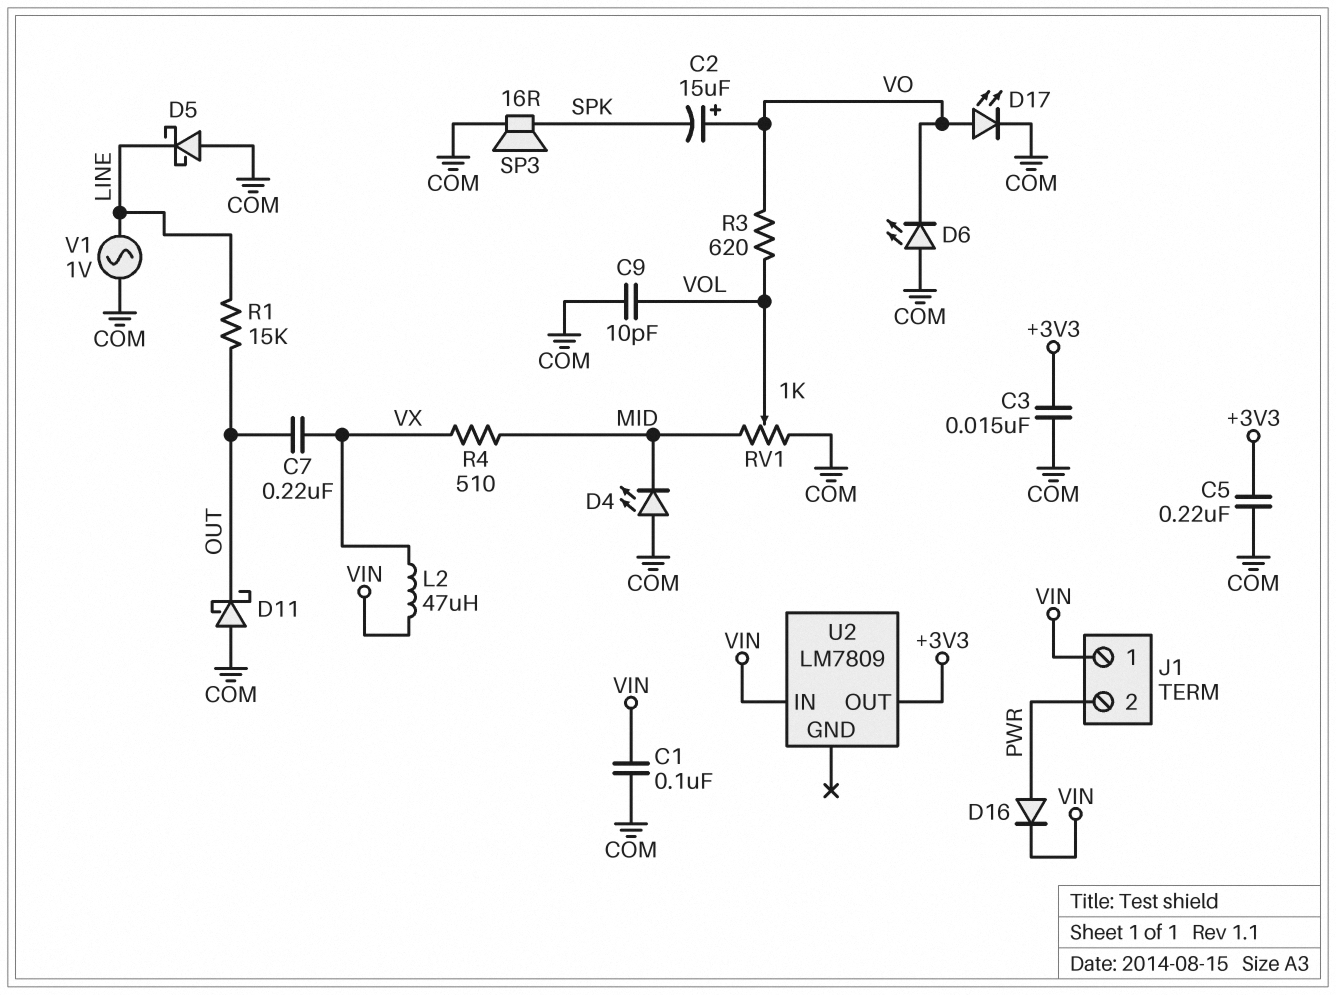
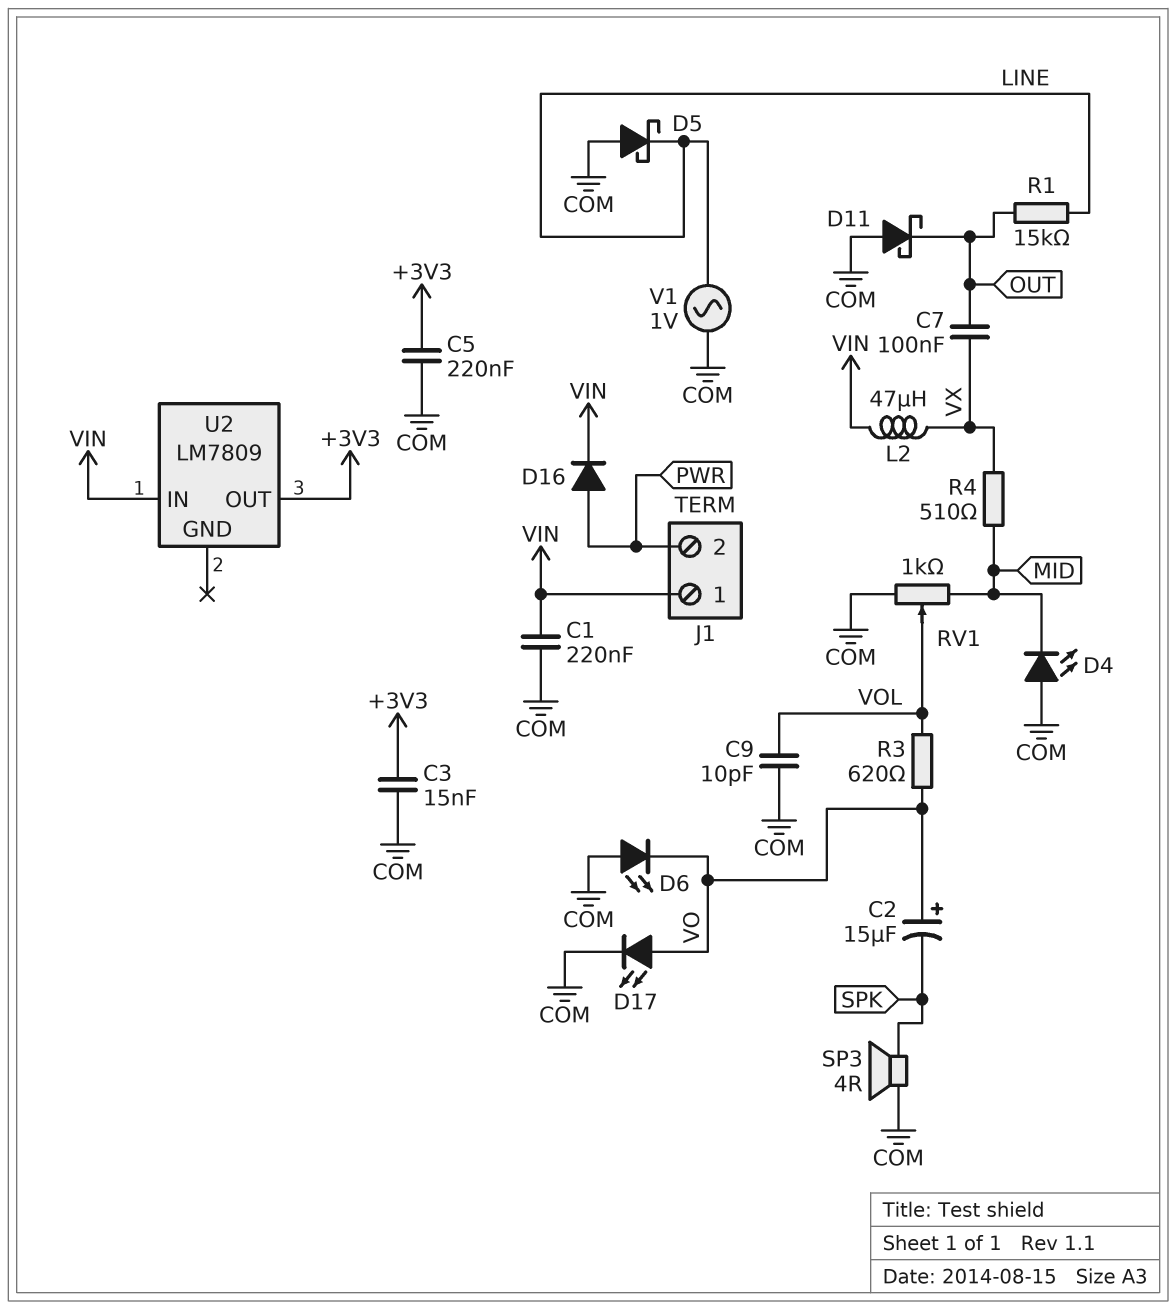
C1: 100nF (COM, VIN) -> 220nF (COM, VIN)
C7: 220nF (OUT, VX) -> 100nF (OUT, VX)
SP3: speaker 16R (COM, SPK) -> speaker 4R (COM, SPK)

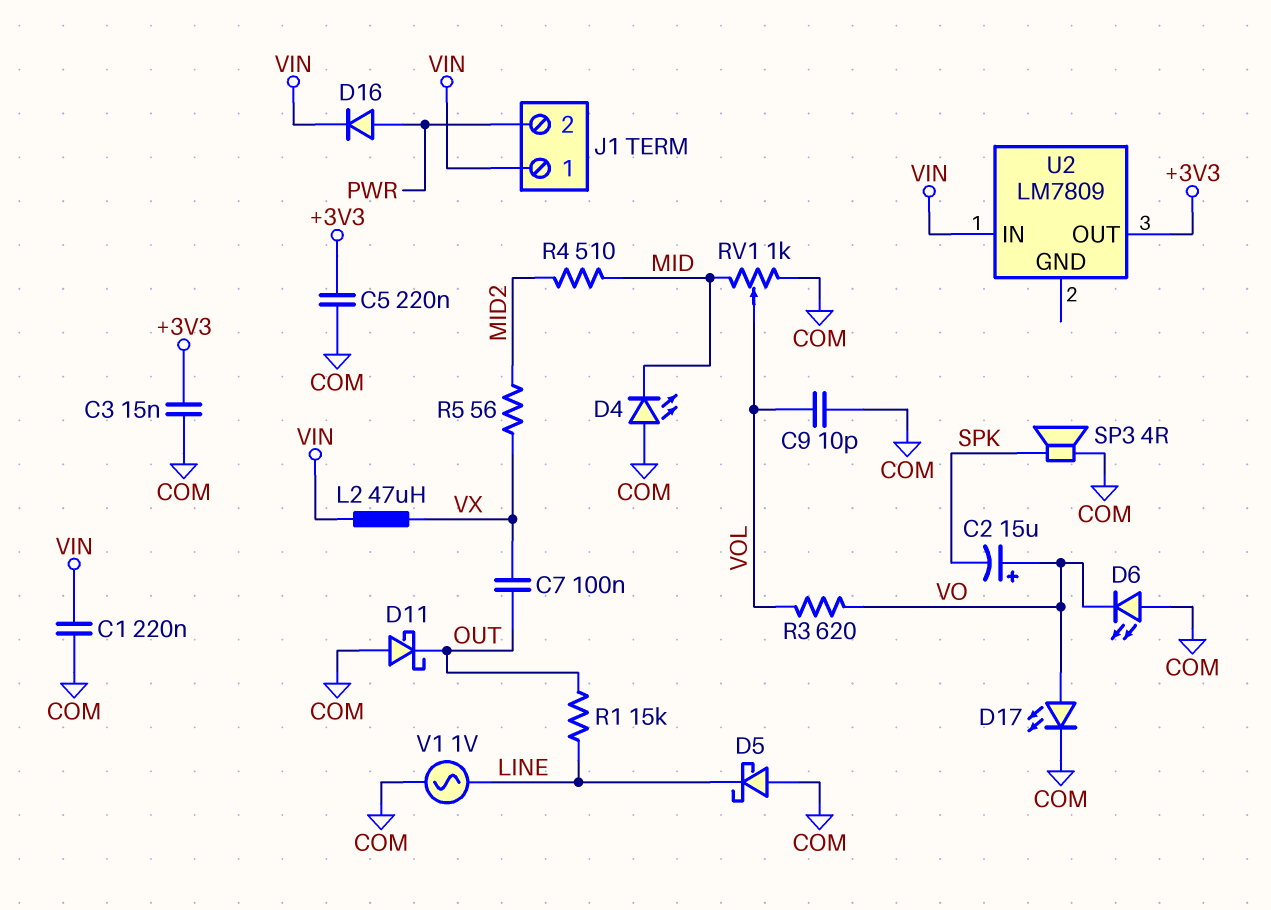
R4: 510 (MID, VX) -> 510 (MID, MID2)
R5: none -> 56 (MID2, VX)

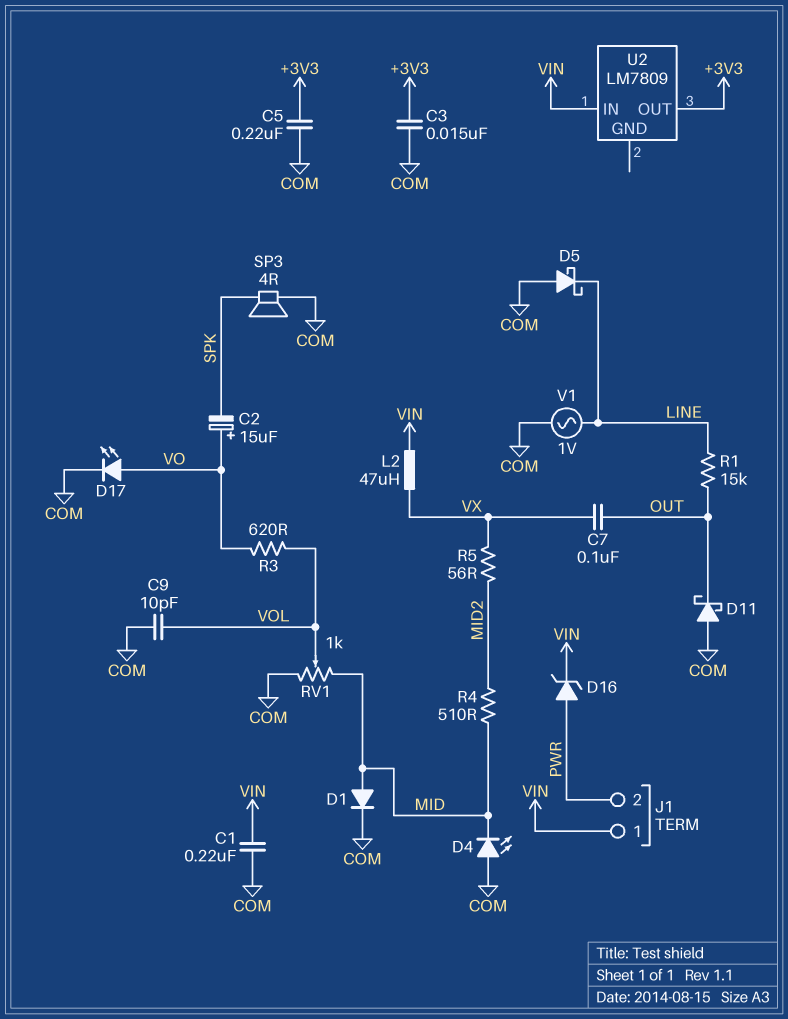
D1: none -> diode (A MID, K COM)
D6: LED (A COM, K VO) -> none
D16: diode (A PWR, K VIN) -> zener (A PWR, K VIN)

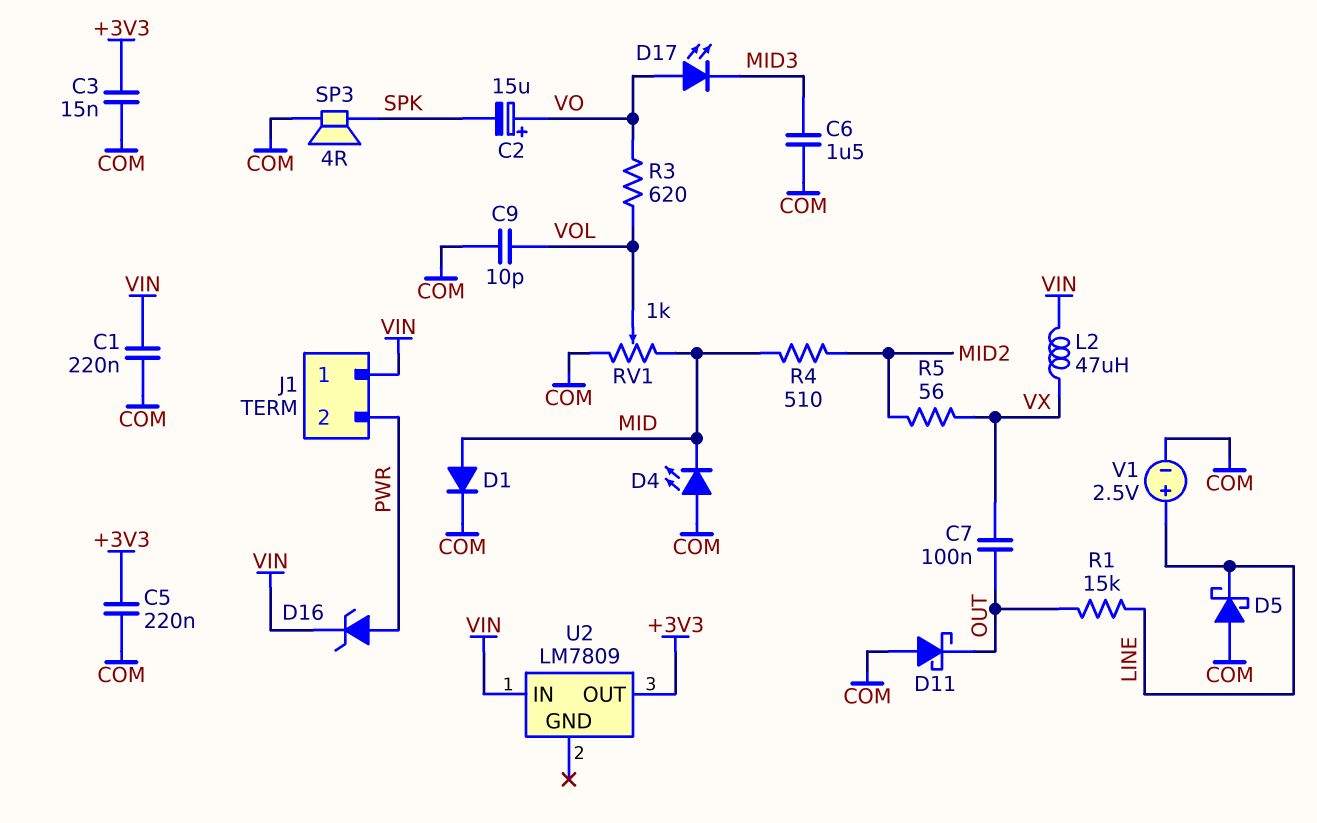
C6: none -> 1.5uF (COM, MID3)
D17: LED (A VO, K COM) -> LED (A VO, K MID3)
V1: AC 1V (COM, LINE) -> 2.5V (plus LINE, minus COM)

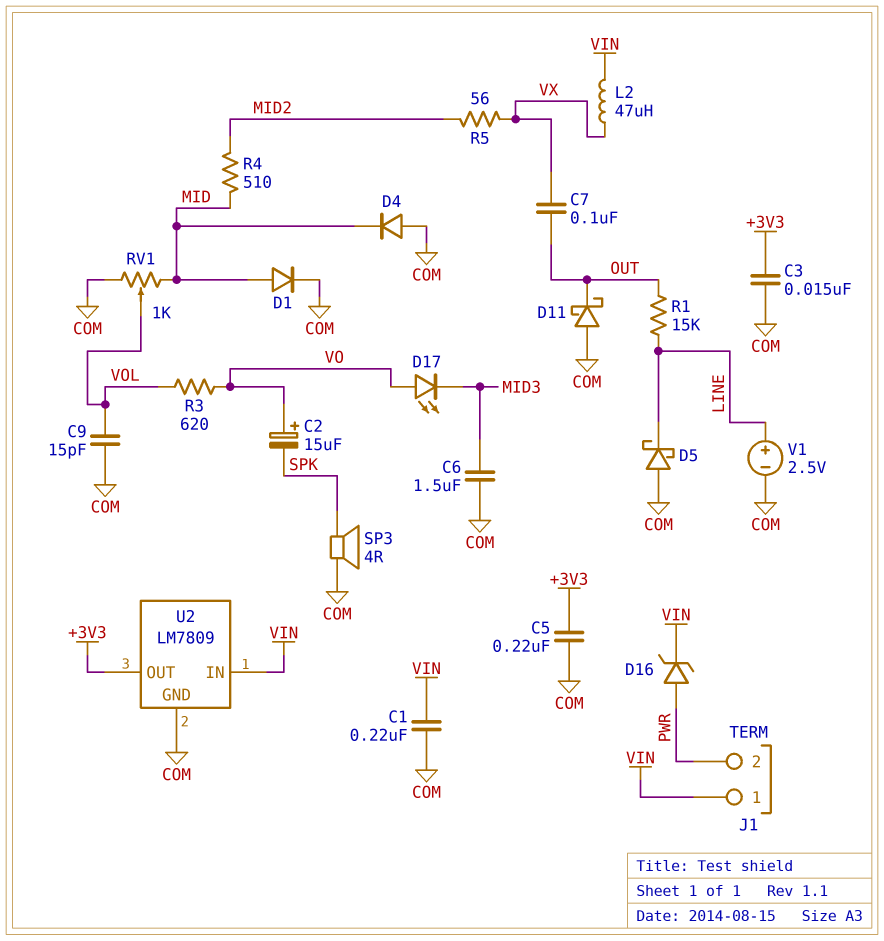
C9: 10pF (COM, VOL) -> 15pF (COM, VOL)
D4: LED (A COM, K MID) -> diode (A COM, K MID)
U2 pin GND: none -> COM

